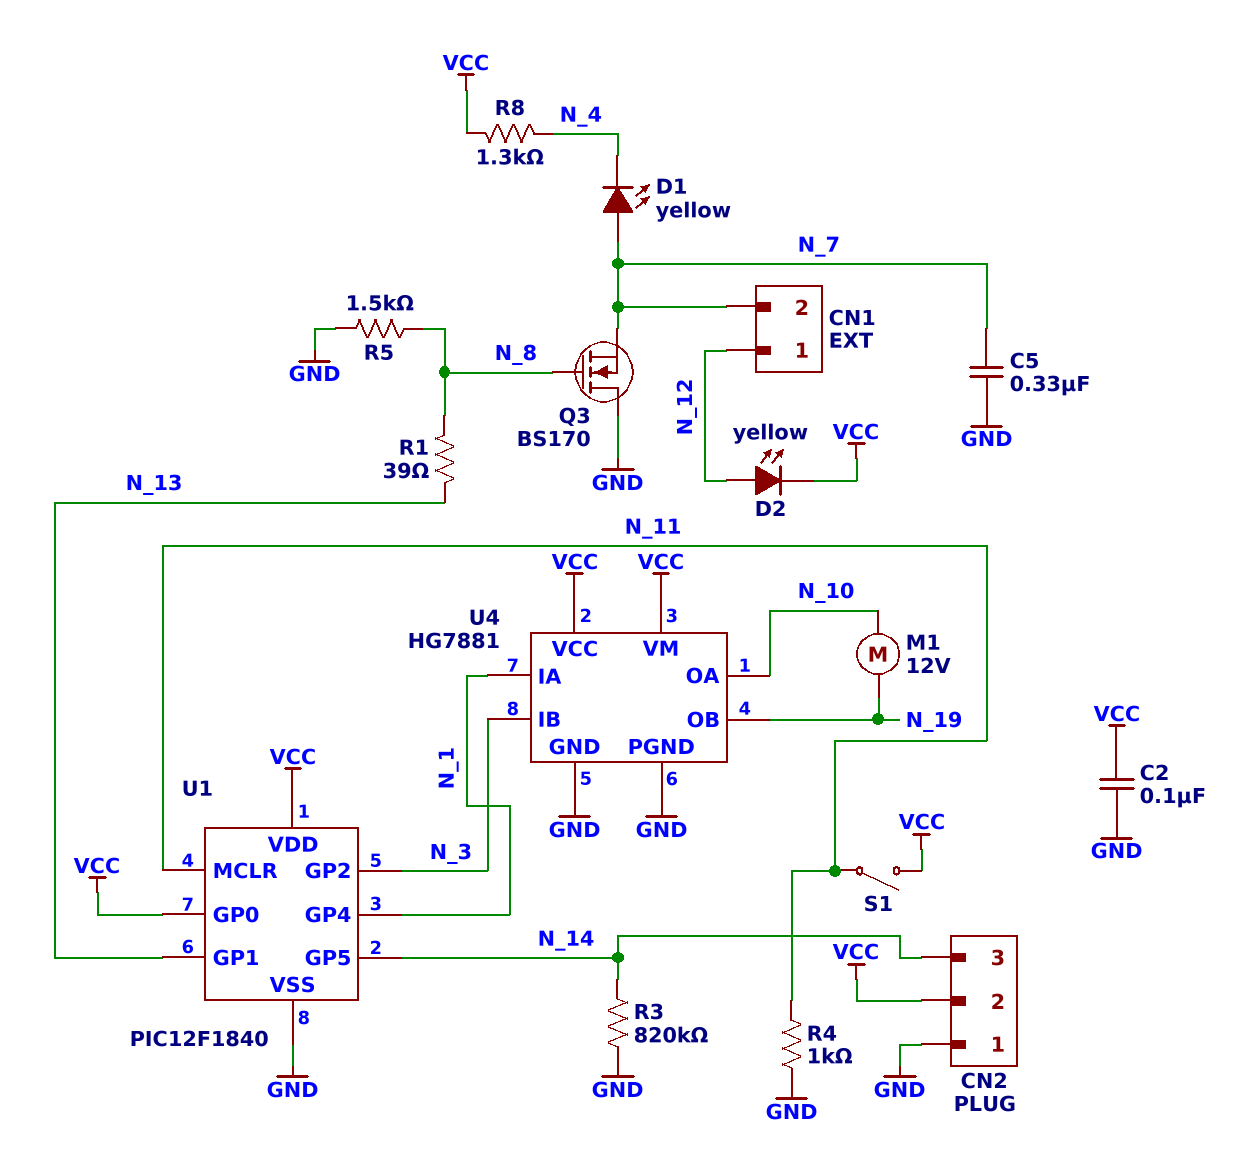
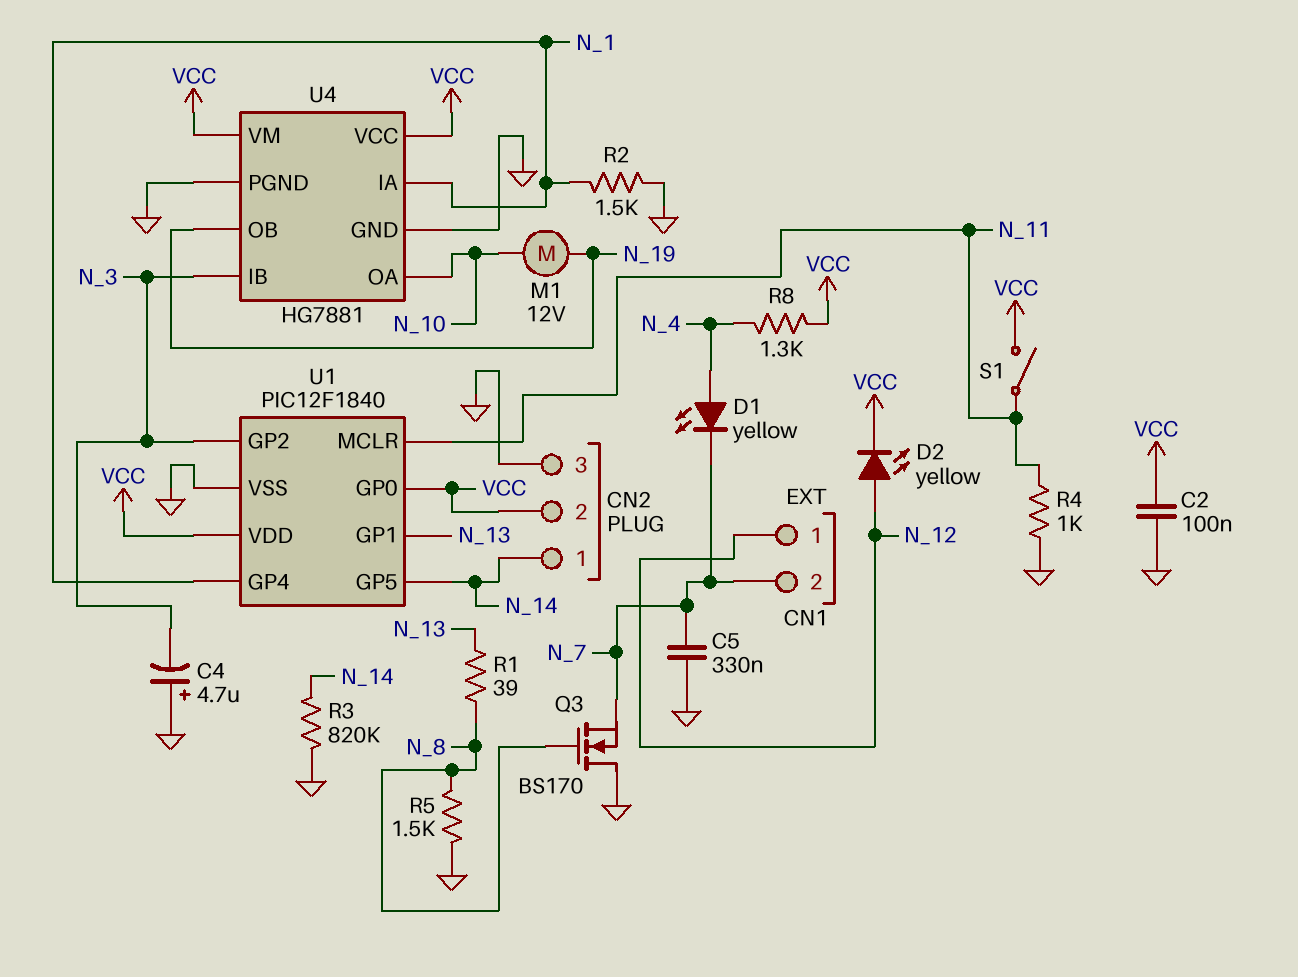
C4: none -> 4.7uF (plus GND, minus N_3)
CN2 pin 1: GND -> N_14
CN2 pin 3: N_14 -> GND
D1: LED yellow (A N_7, K N_4) -> LED yellow (A N_4, K N_7)
R2: none -> 1.5k (GND, N_1)

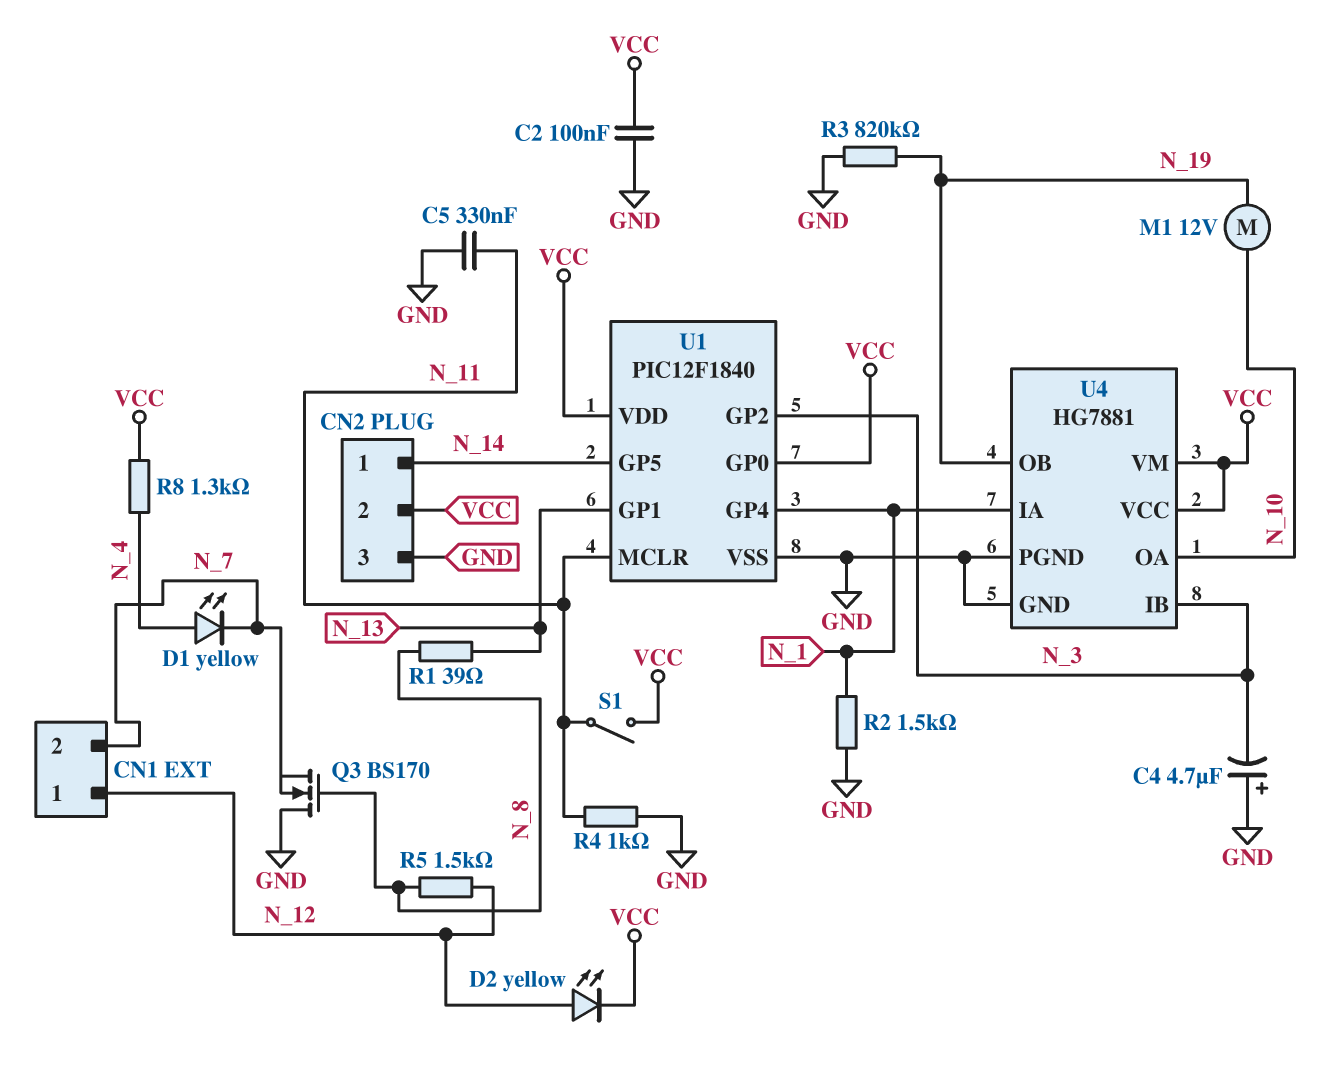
C5: 330nF (GND, N_7) -> 330nF (GND, N_11)
R3: 820k (GND, N_14) -> 820k (GND, N_19)
R5: 1.5k (GND, N_8) -> 1.5k (N_8, N_12)

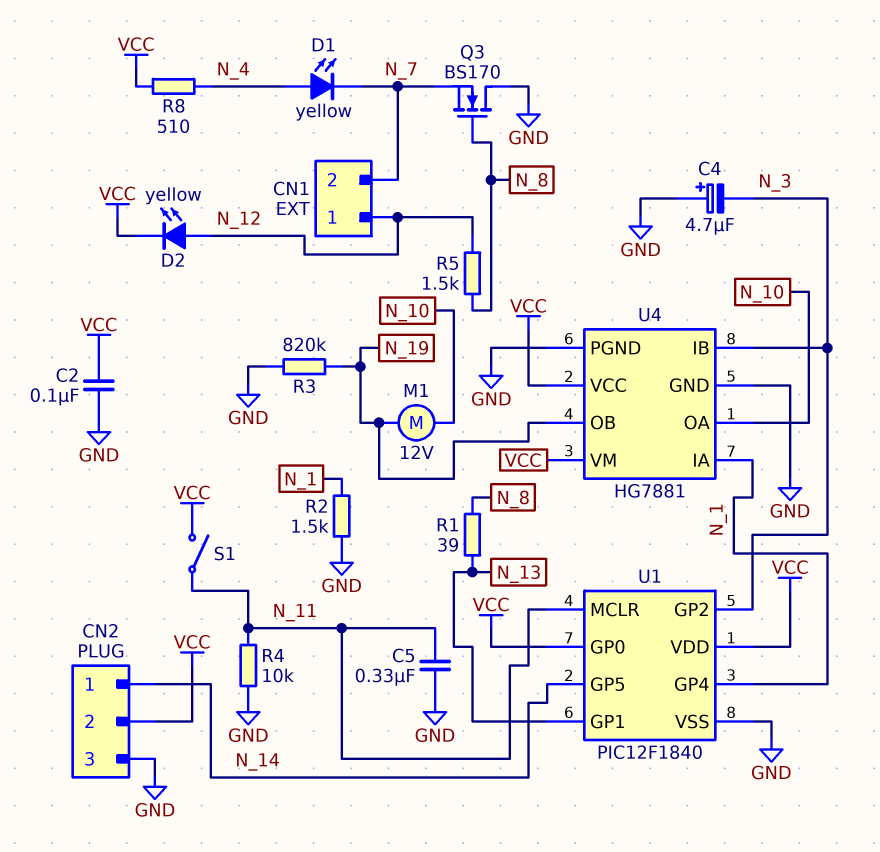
R4: 1k (GND, N_11) -> 10k (GND, N_11)
R8: 1.3k (N_4, VCC) -> 510 (N_4, VCC)

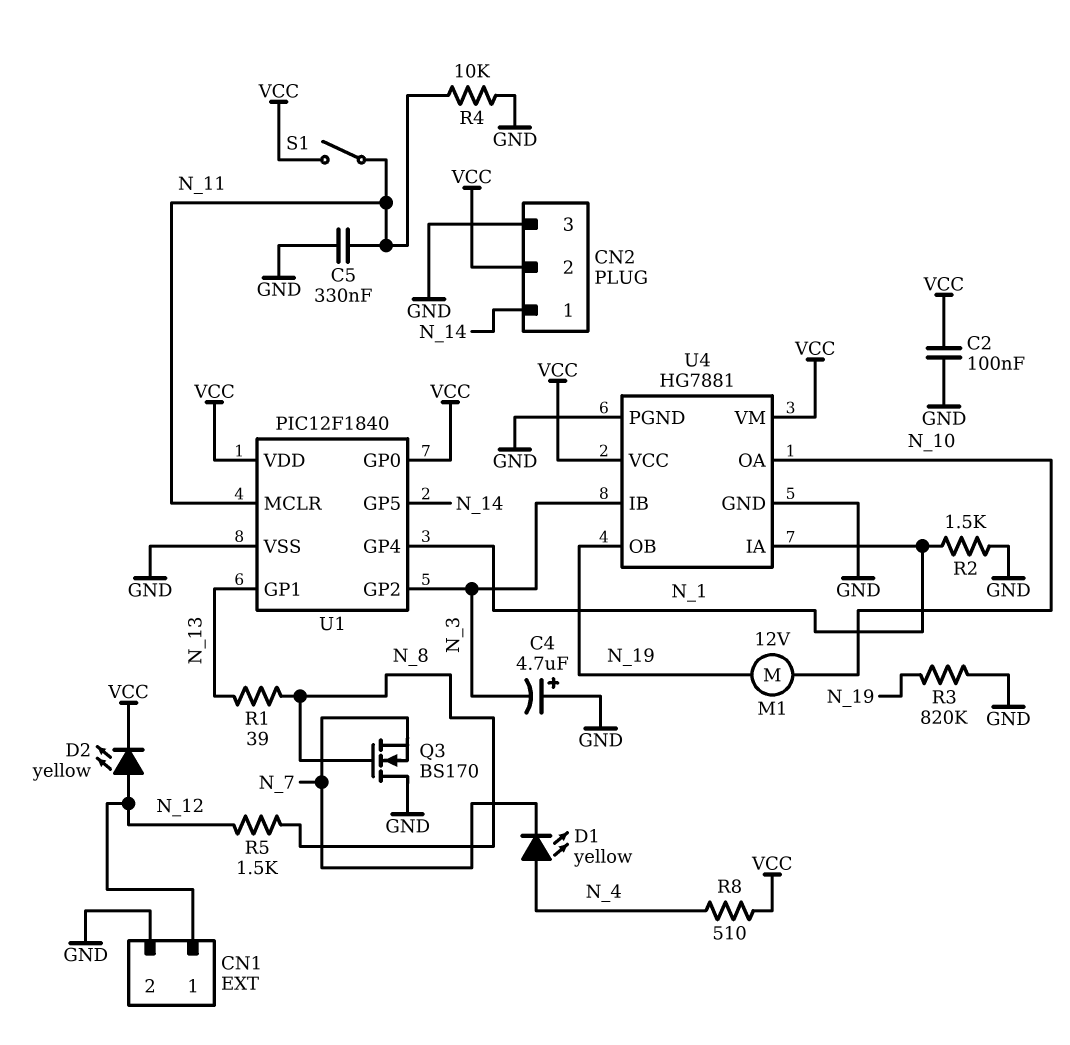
CN1 pin 2: N_7 -> GND

